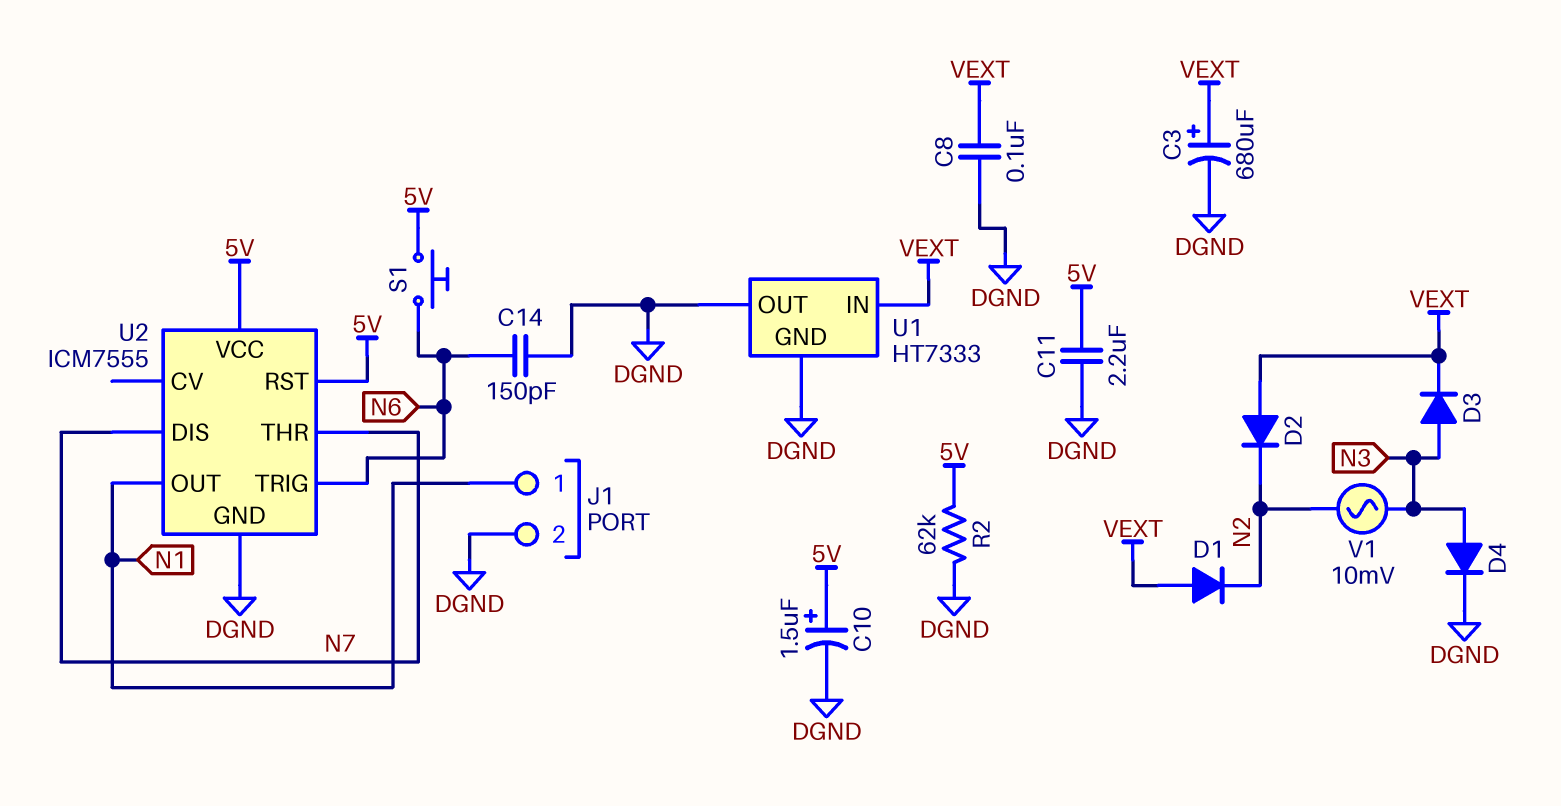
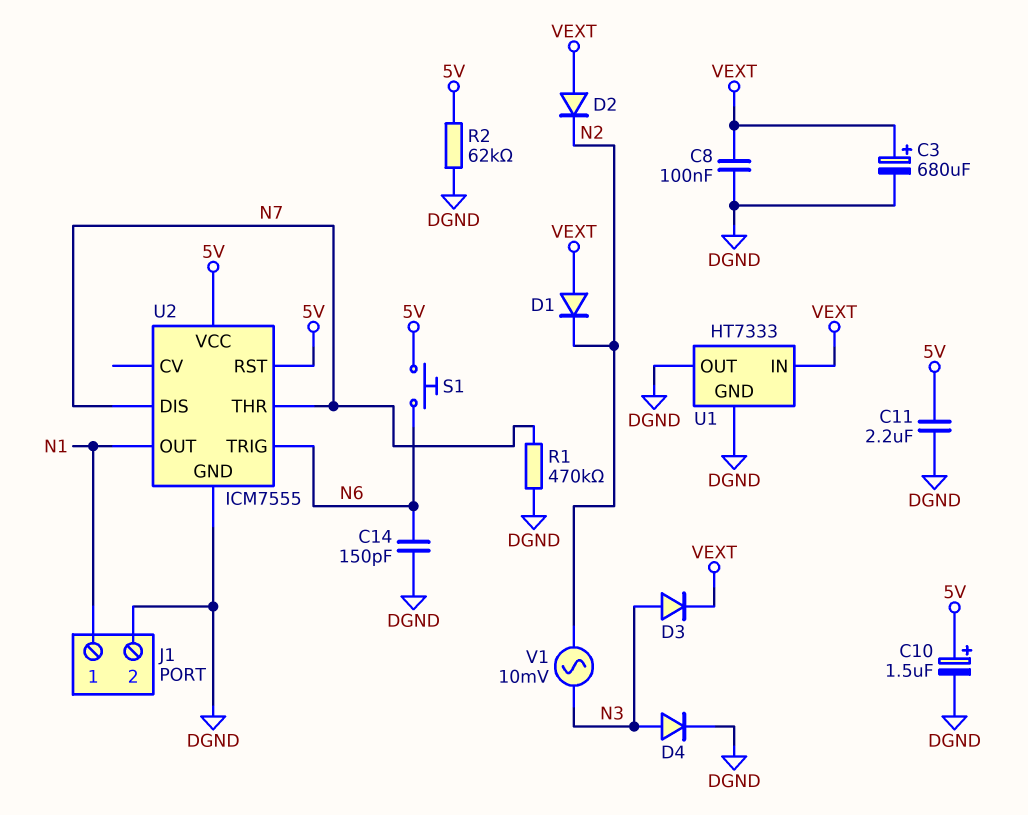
R1: none -> 470k (DGND, N7)

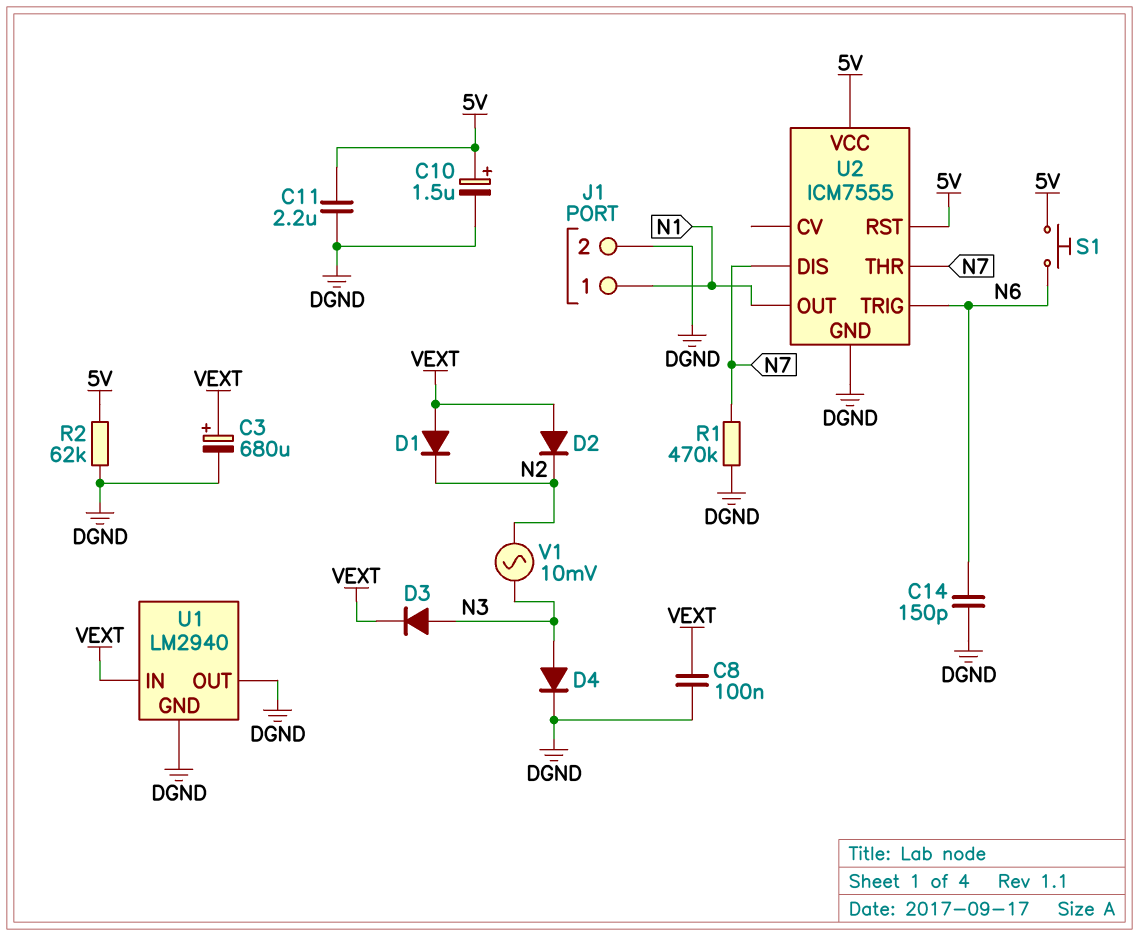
U1: HT7333 -> LM2940

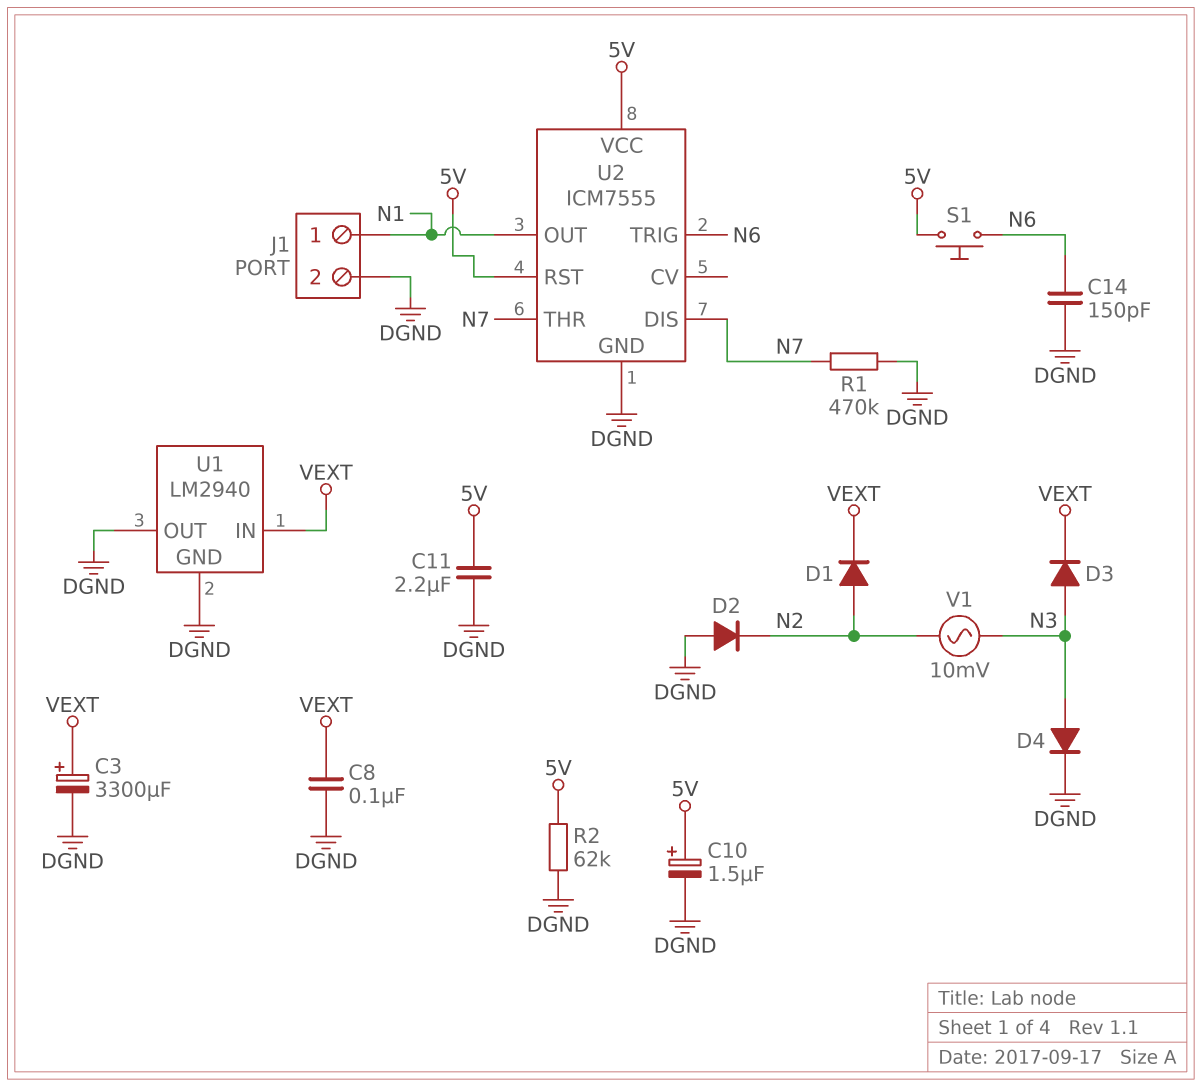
C3: 680uF (plus VEXT, minus DGND) -> 3300uF (plus VEXT, minus DGND)
D1: diode (A VEXT, K N2) -> diode (A N2, K VEXT)
D2: diode (A VEXT, K N2) -> diode (A DGND, K N2)

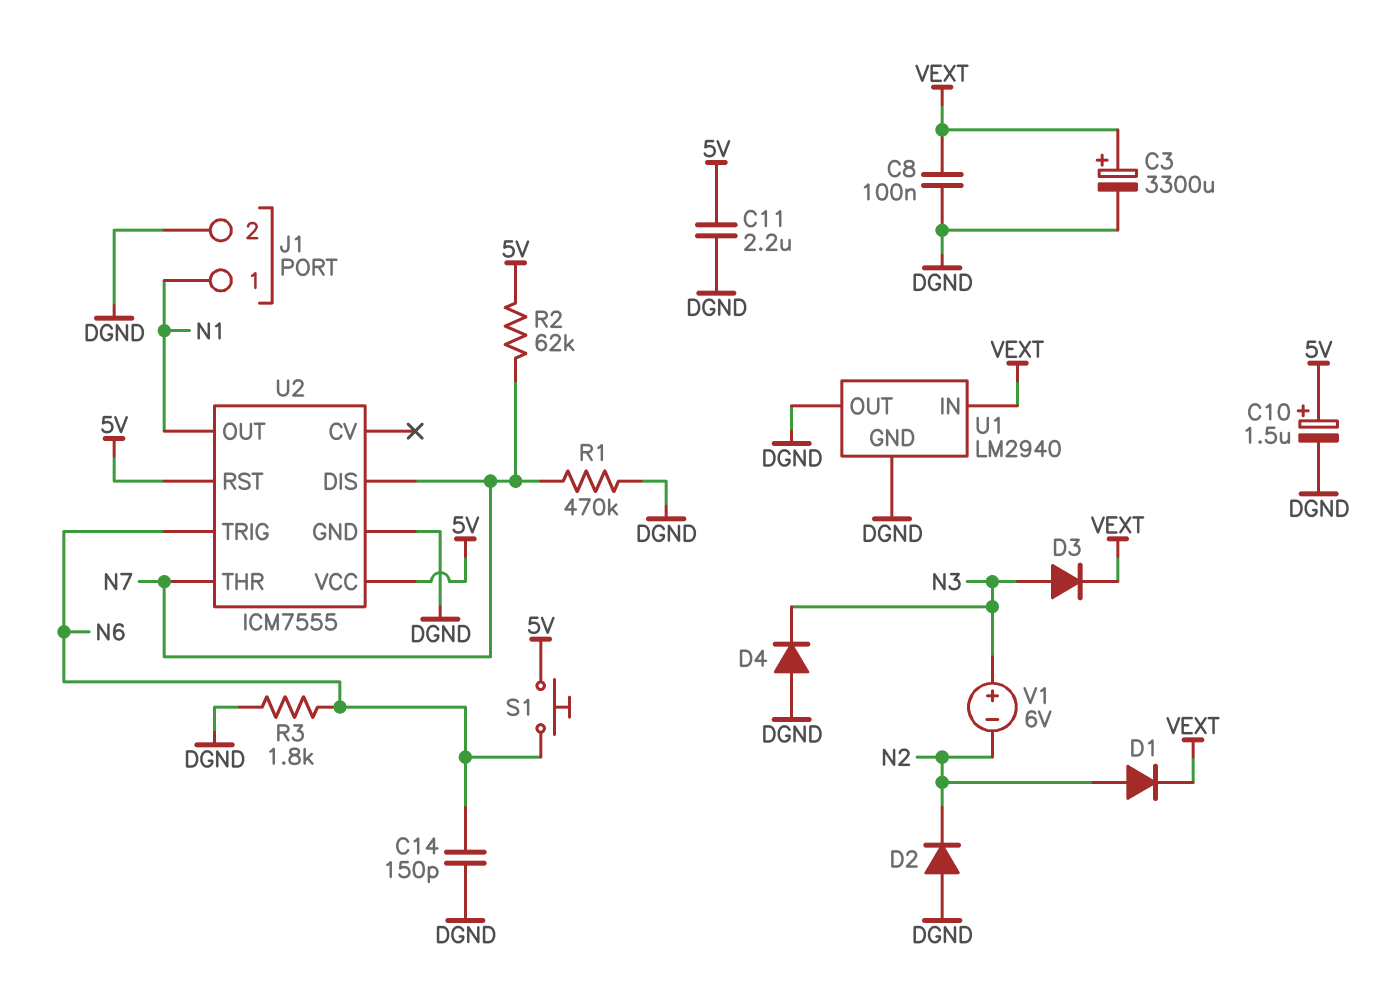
D4: diode (A N3, K DGND) -> diode (A DGND, K N3)
R2: 62k (5V, DGND) -> 62k (5V, N7)
R3: none -> 1.8k (DGND, N6)
V1: AC 10mV (N2, N3) -> 6V (plus N3, minus N2)

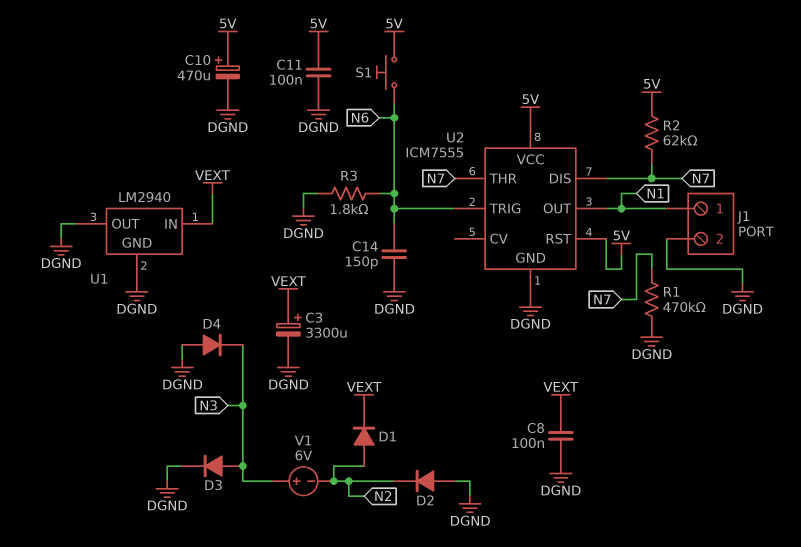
C10: 1.5uF (plus 5V, minus DGND) -> 470uF (plus 5V, minus DGND)
C11: 2.2uF (5V, DGND) -> 100nF (5V, DGND)
D3: diode (A N3, K VEXT) -> diode (A N3, K DGND)

